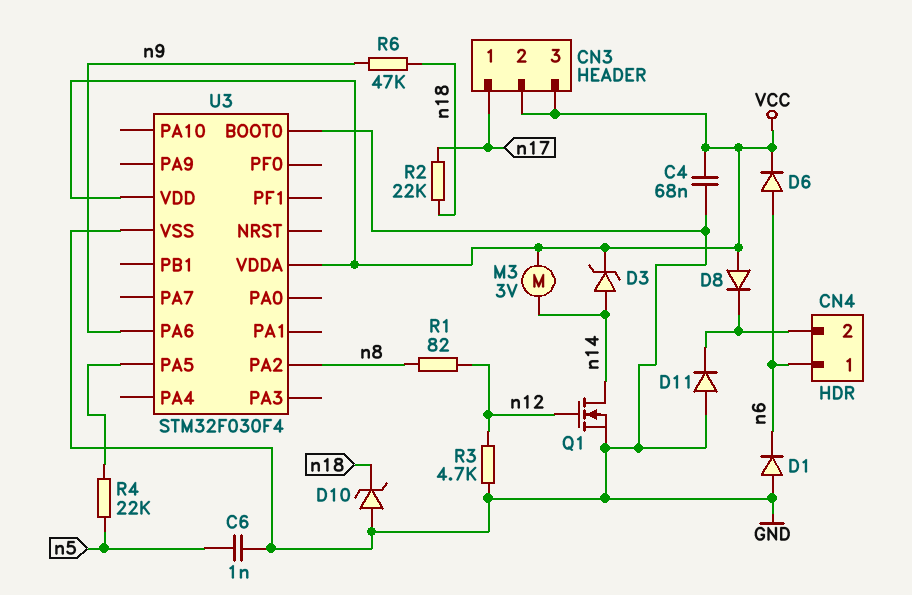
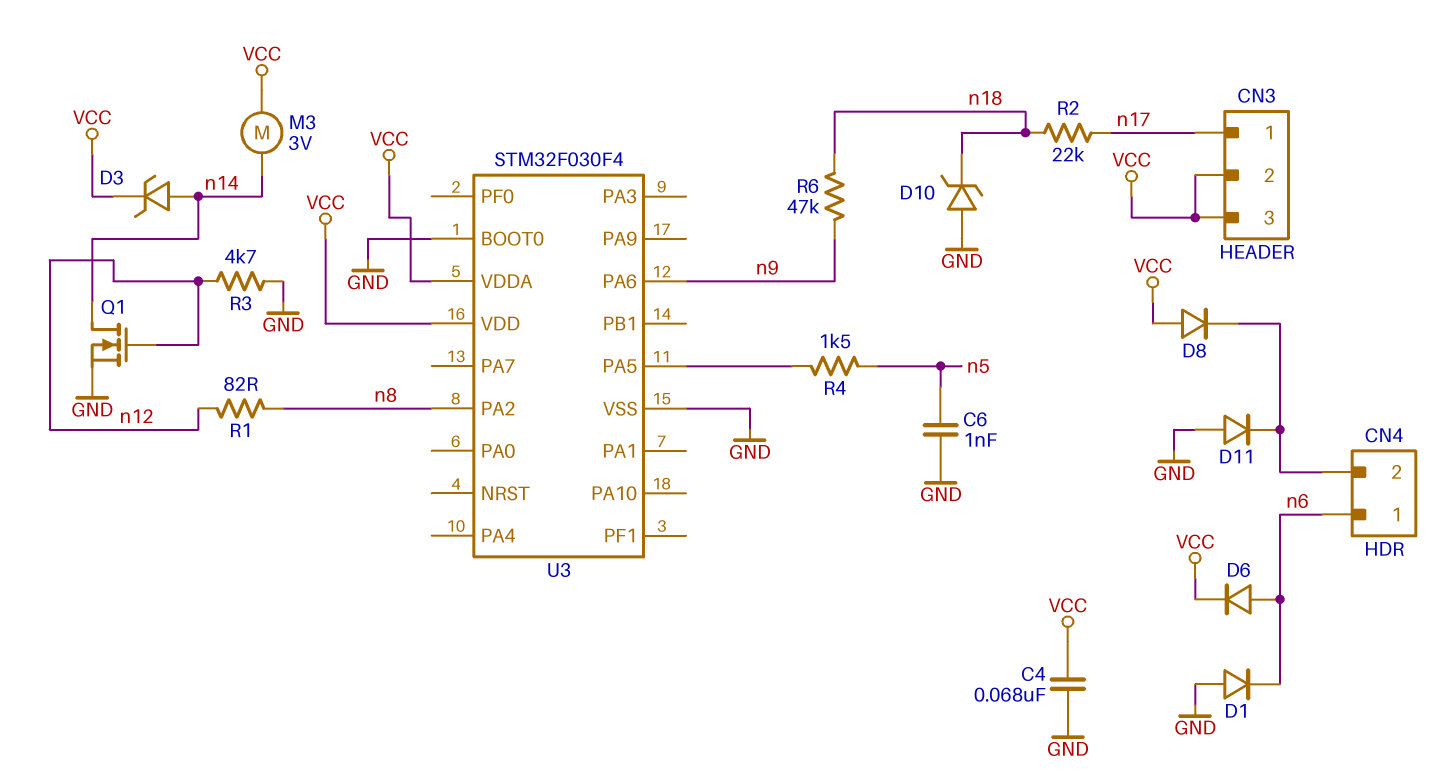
R4: 22k (U3/PA5, n5) -> 1.5k (U3/PA5, n5)

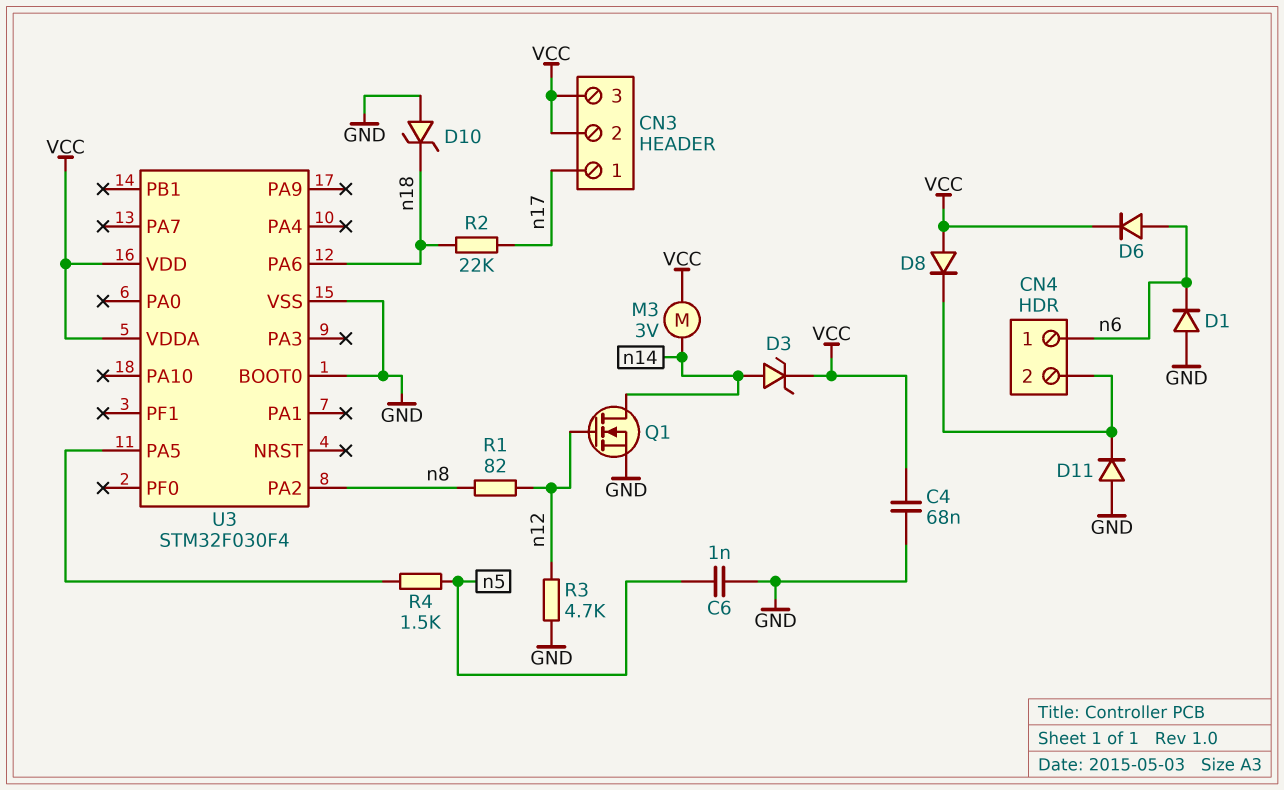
R6: 47k (n9, n18) -> none
U3 pin PA6: n9 -> n18

